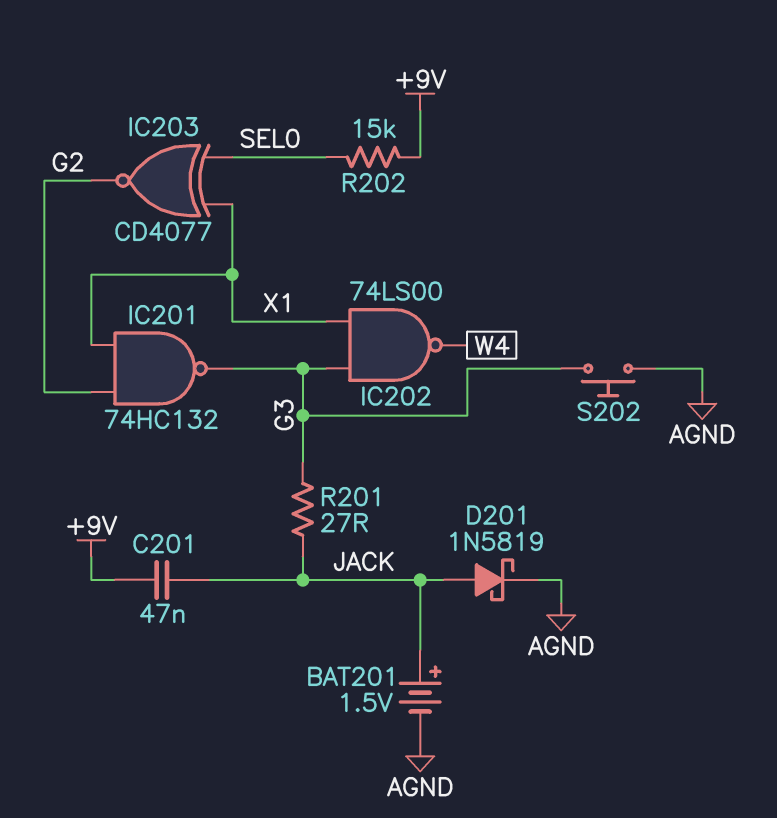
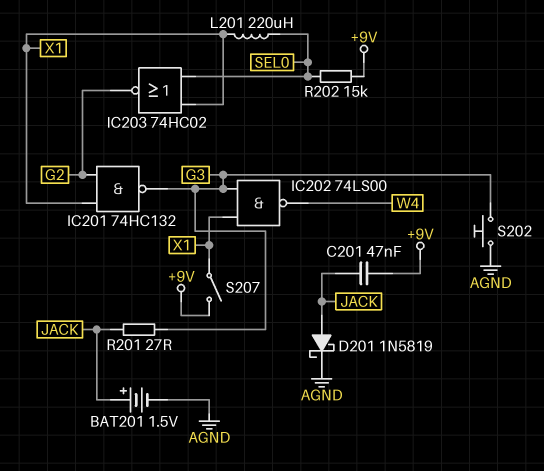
IC203: XNOR CD4077 (in SEL0, in X1, out G2) -> NOR 74HC02 (in SEL0, in X1, out G2)
L201: none -> 220uH (SEL0, X1)
S207: none -> switch (+9V, X1)

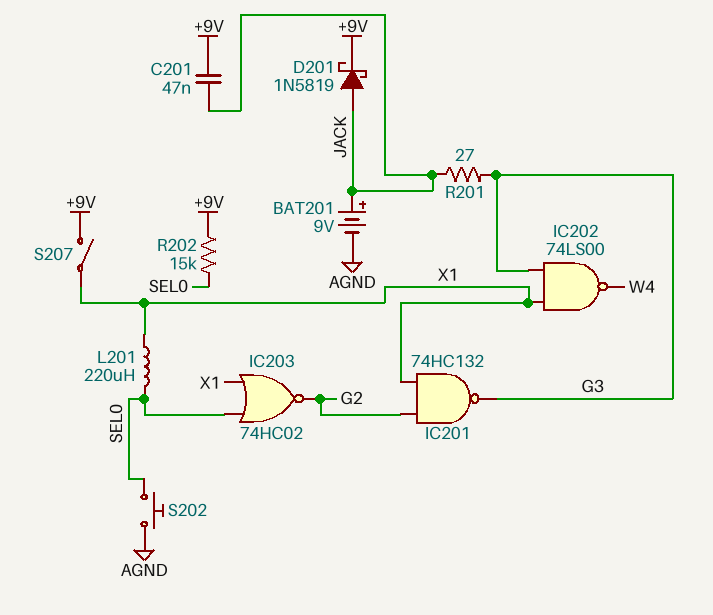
BAT201: 1.5V (plus JACK, minus AGND) -> 9V (plus JACK, minus AGND)
D201: schottky 1N5819 (A JACK, K AGND) -> schottky 1N5819 (A JACK, K +9V)
S202: button (AGND, G3) -> button (AGND, SEL0)

